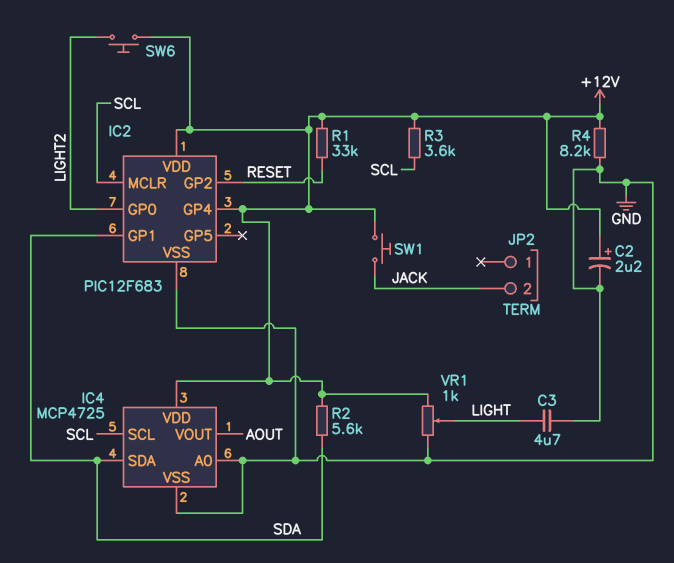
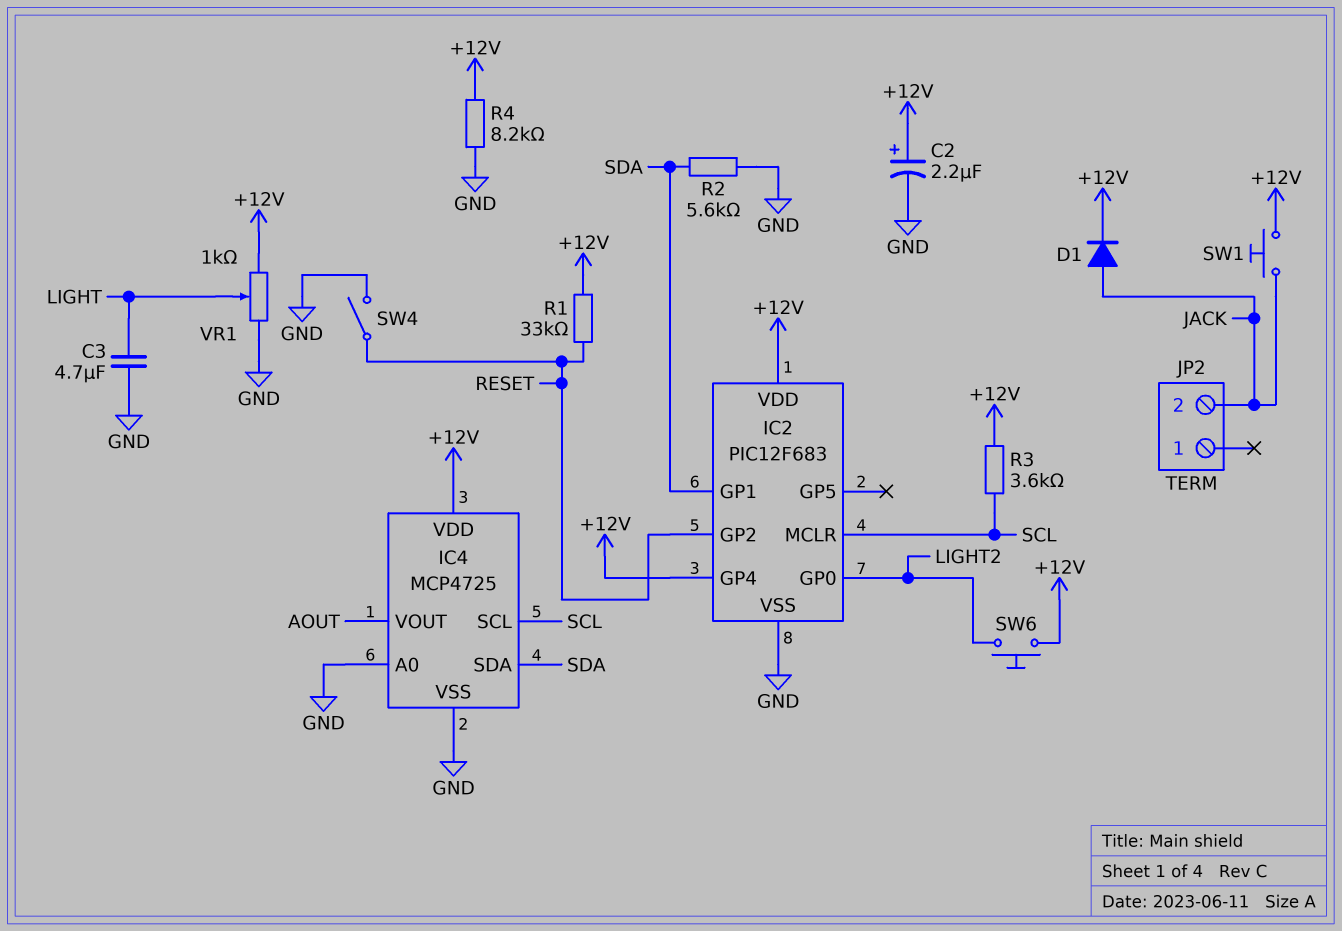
D1: none -> diode (A JACK, K +12V)
R2: 5.6k (+12V, SDA) -> 5.6k (GND, SDA)
SW4: none -> switch (GND, RESET)

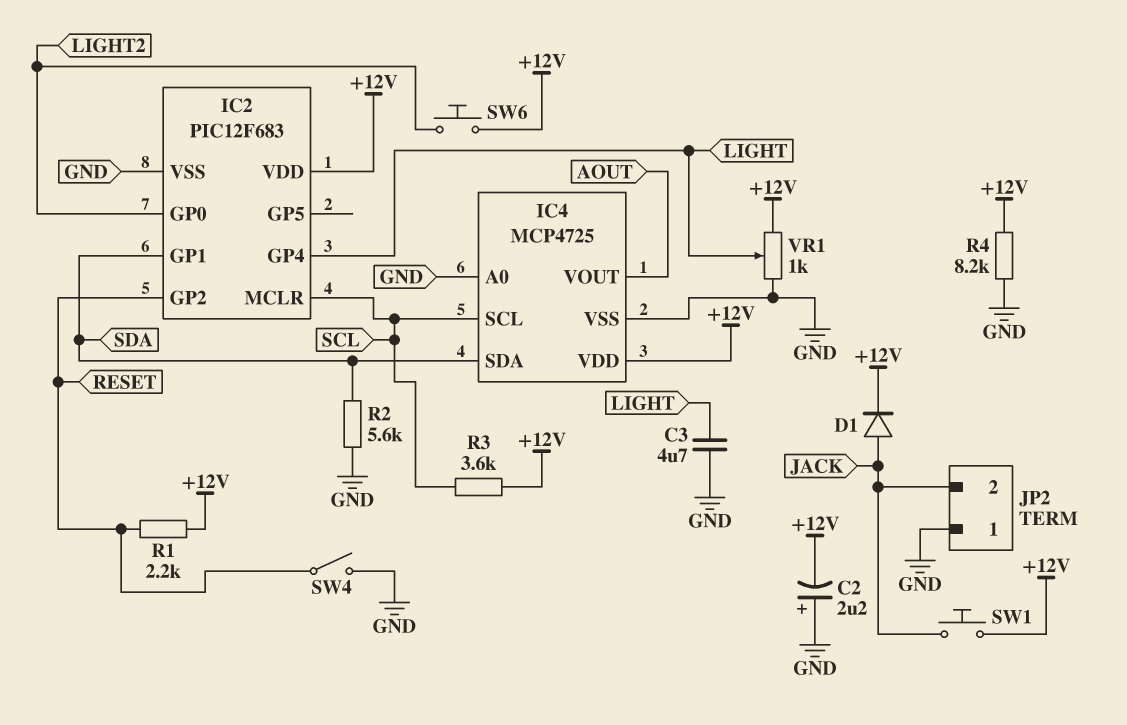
C2: 2.2uF (plus +12V, minus GND) -> 2.2uF (plus GND, minus +12V)
IC2 pin GP4: +12V -> LIGHT
JP2 pin 1: none -> GND
R1: 33k (+12V, RESET) -> 2.2k (+12V, RESET)

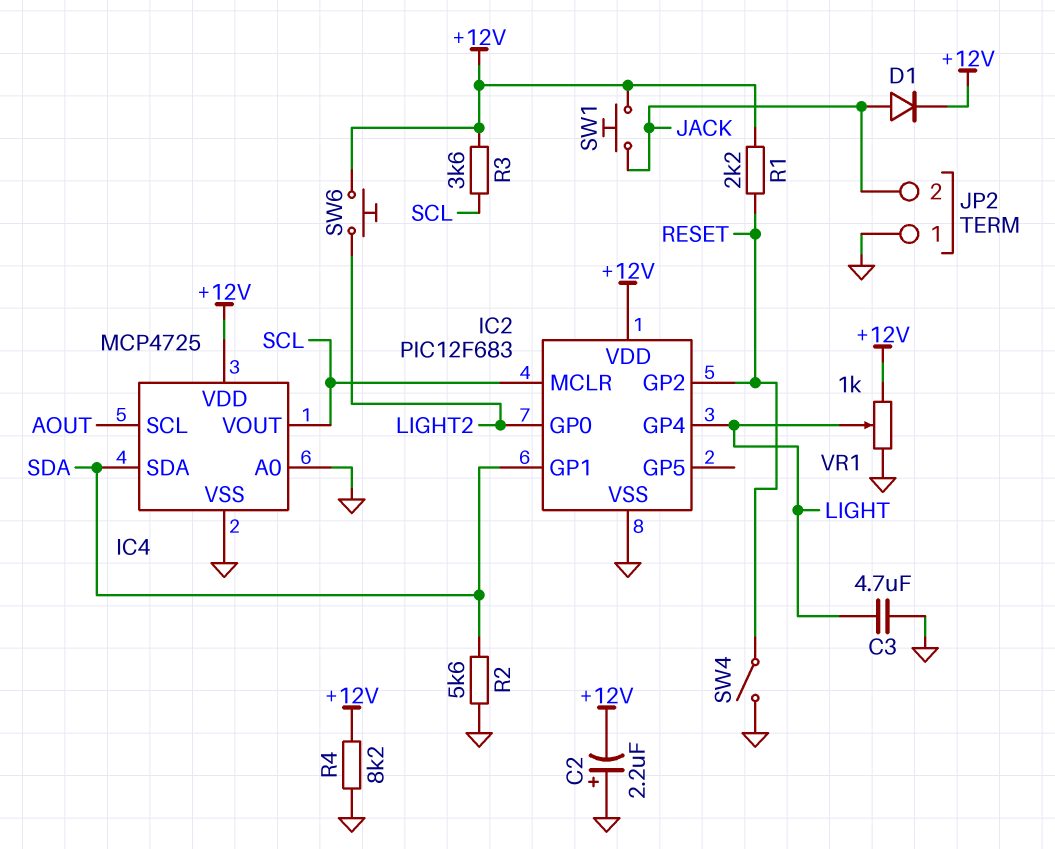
IC4 pin SCL: SCL -> AOUT
IC4 pin VOUT: AOUT -> SCL

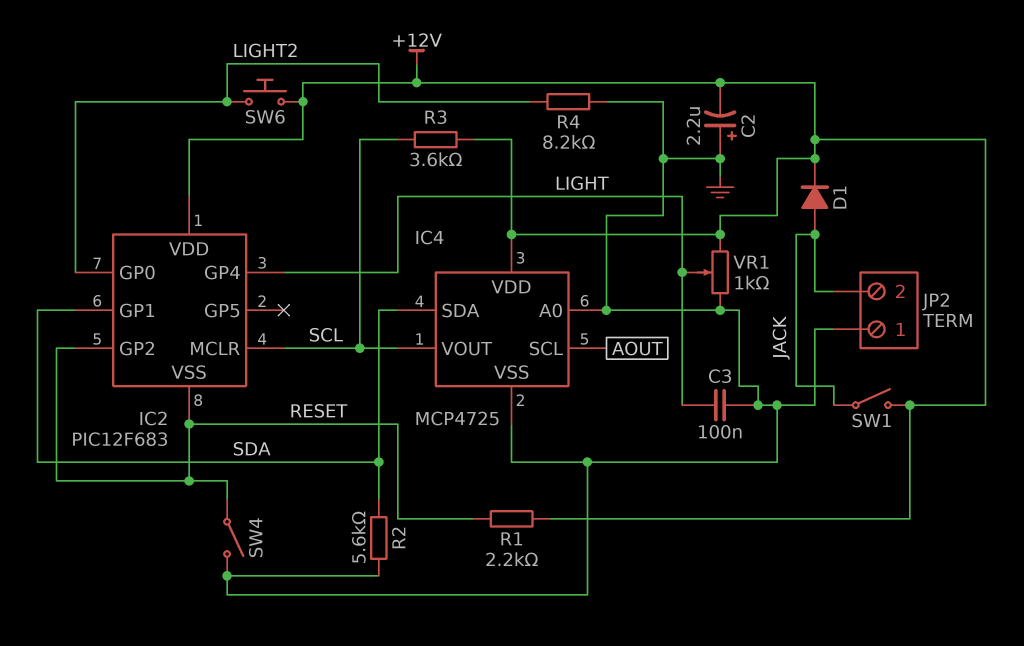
C3: 4.7uF (GND, LIGHT) -> 100nF (GND, LIGHT)
IC2 pin VSS: GND -> RESET
R4: 8.2k (+12V, GND) -> 8.2k (GND, LIGHT2)
SW1: button (+12V, JACK) -> switch (+12V, JACK)

